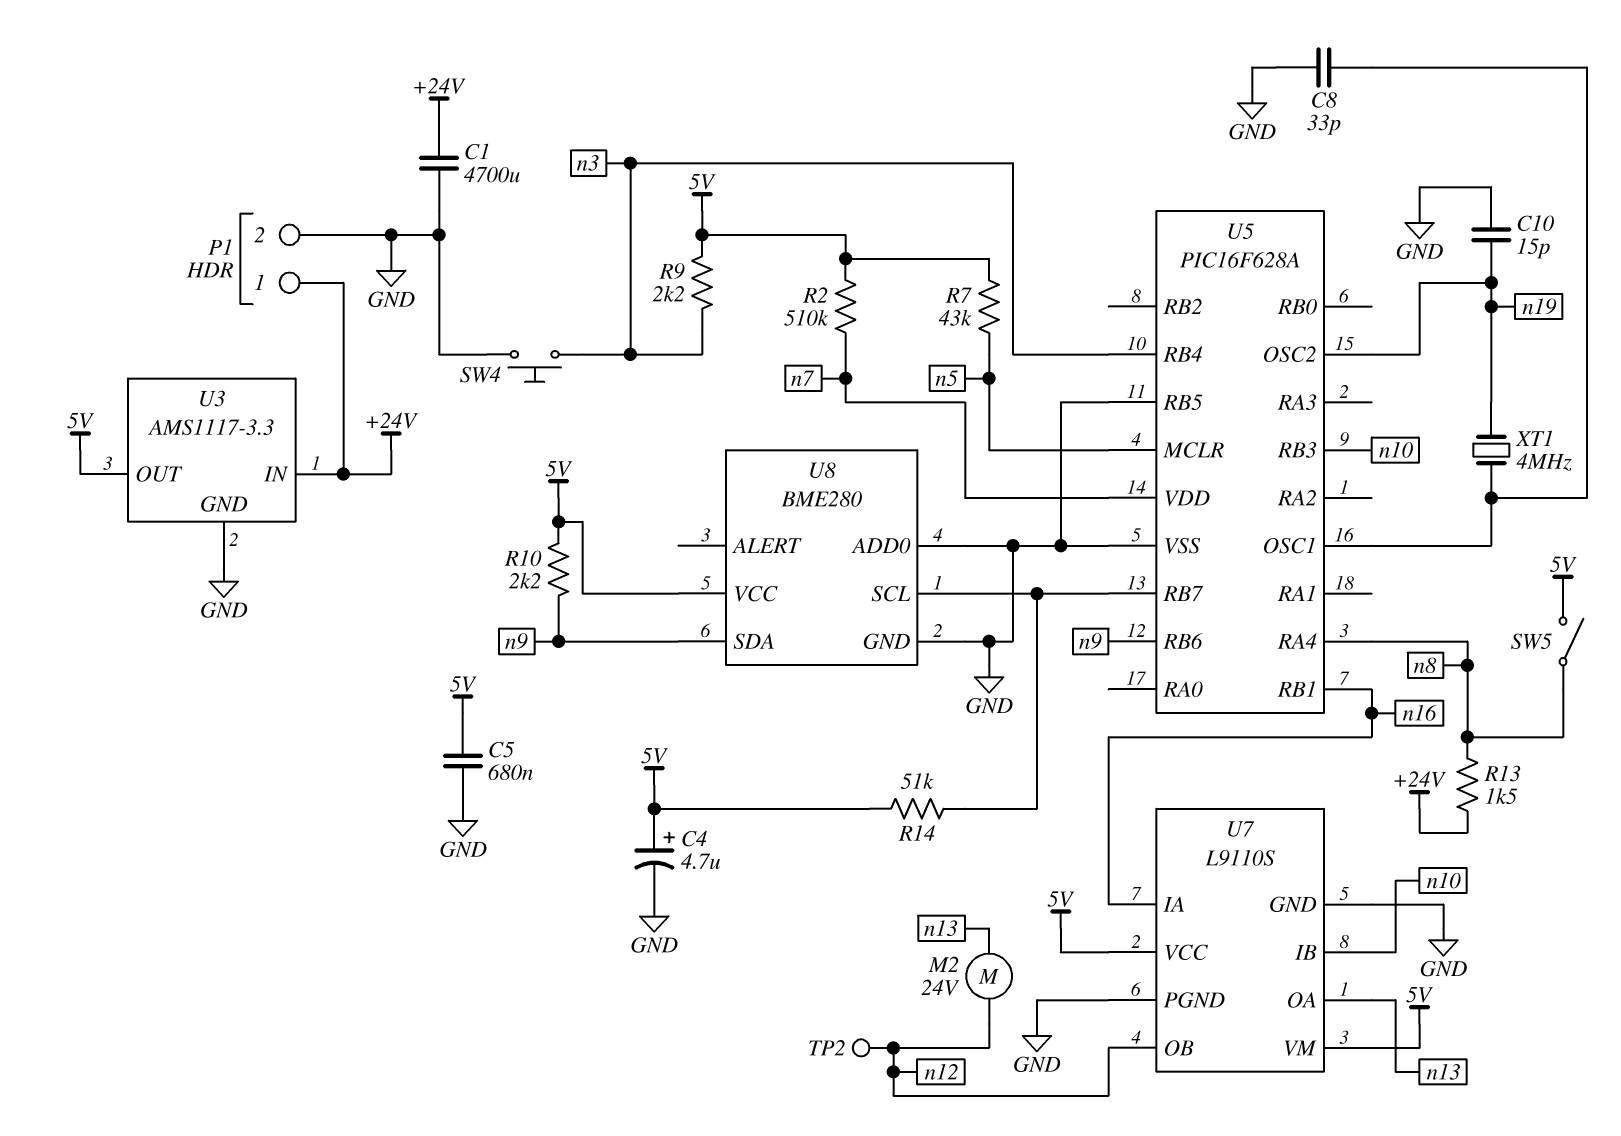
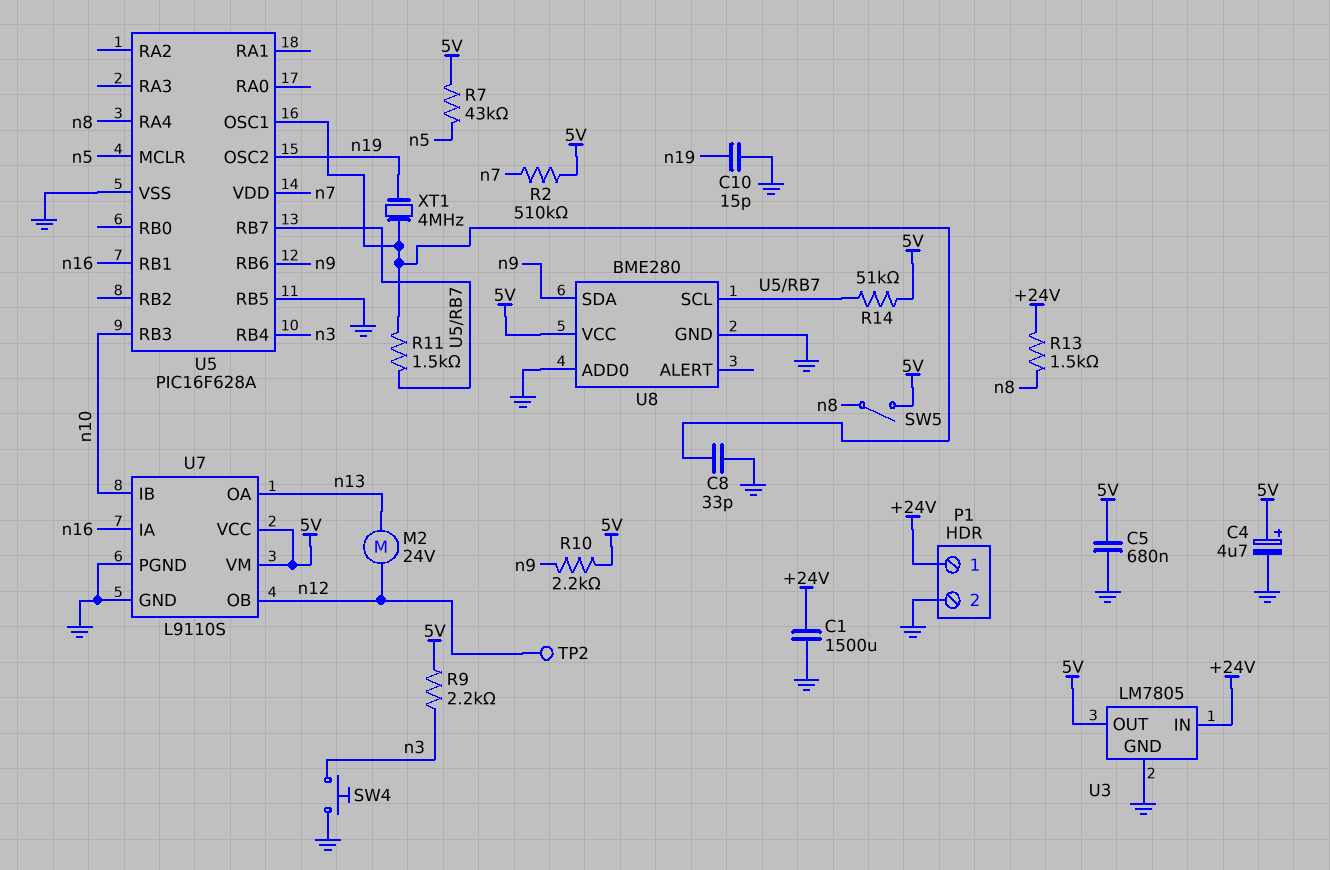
C1: 4700uF (+24V, GND) -> 1500uF (+24V, GND)
R11: none -> 1.5k (U5/OSC1, U5/RB7)
U3: AMS1117-3.3 -> LM7805

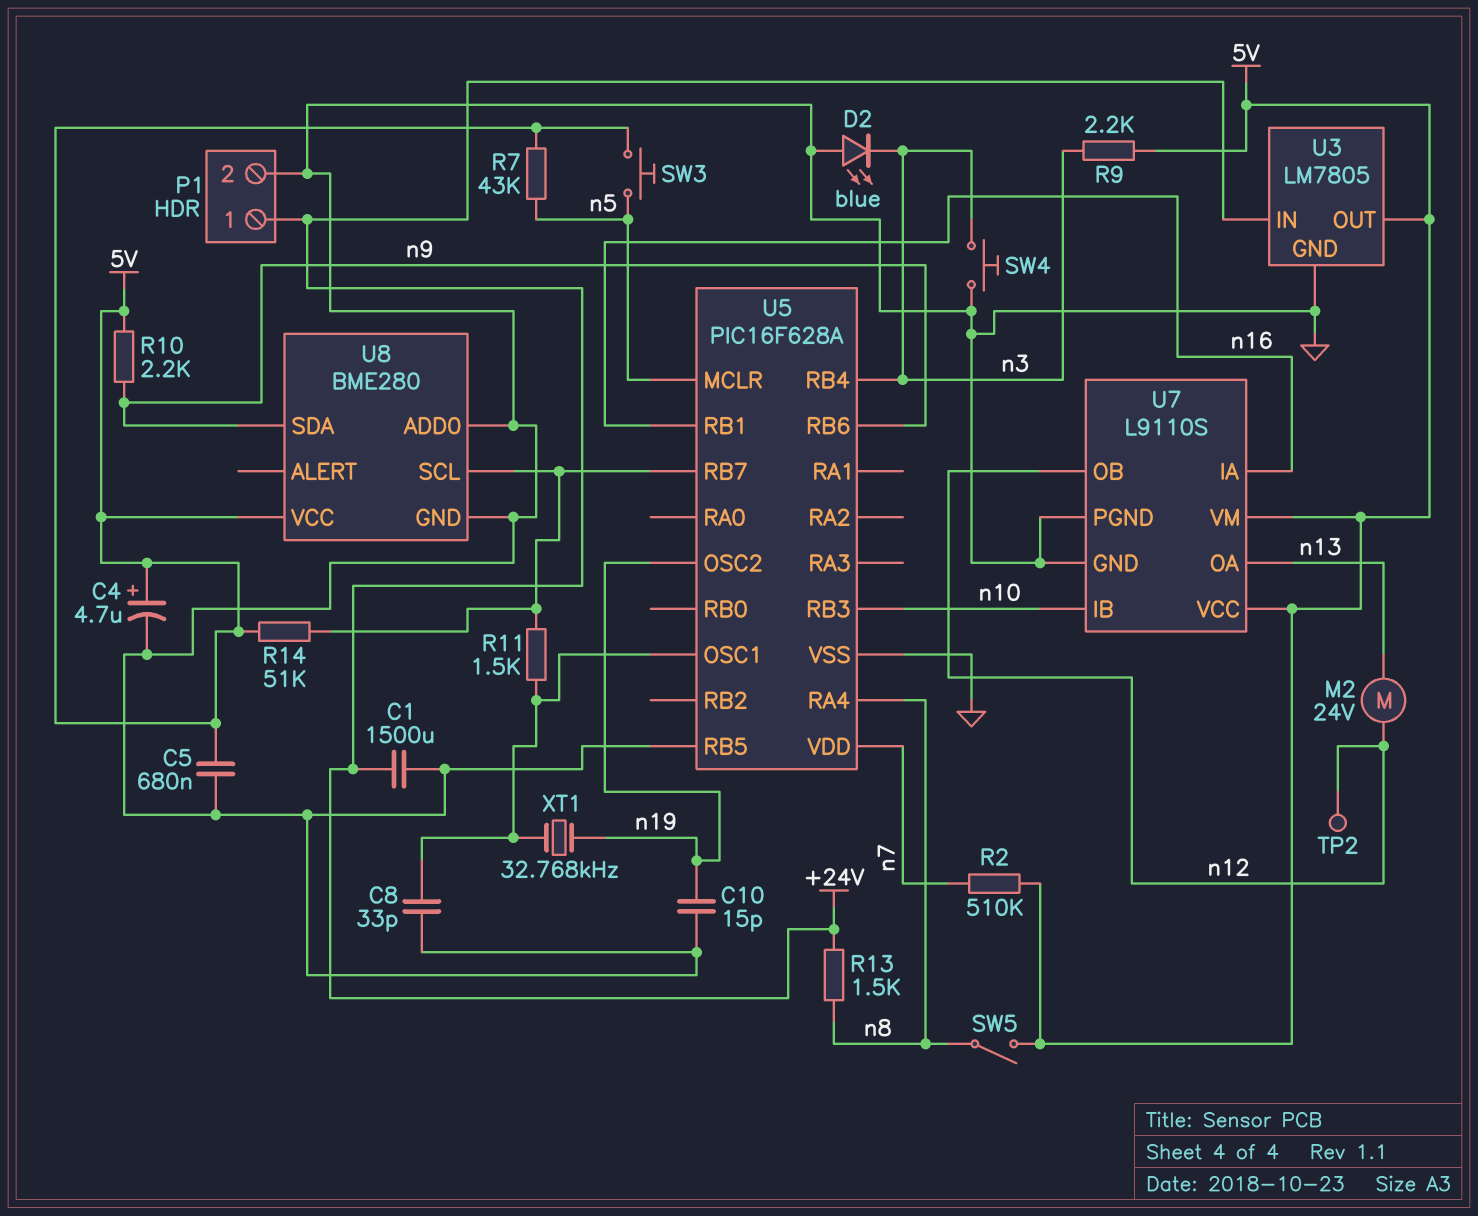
D2: none -> LED blue (A GND, K n3)
SW3: none -> button (5V, n5)
XT1: 4MHz (U5/OSC1, n19) -> 32.768kHz (U5/OSC1, n19)

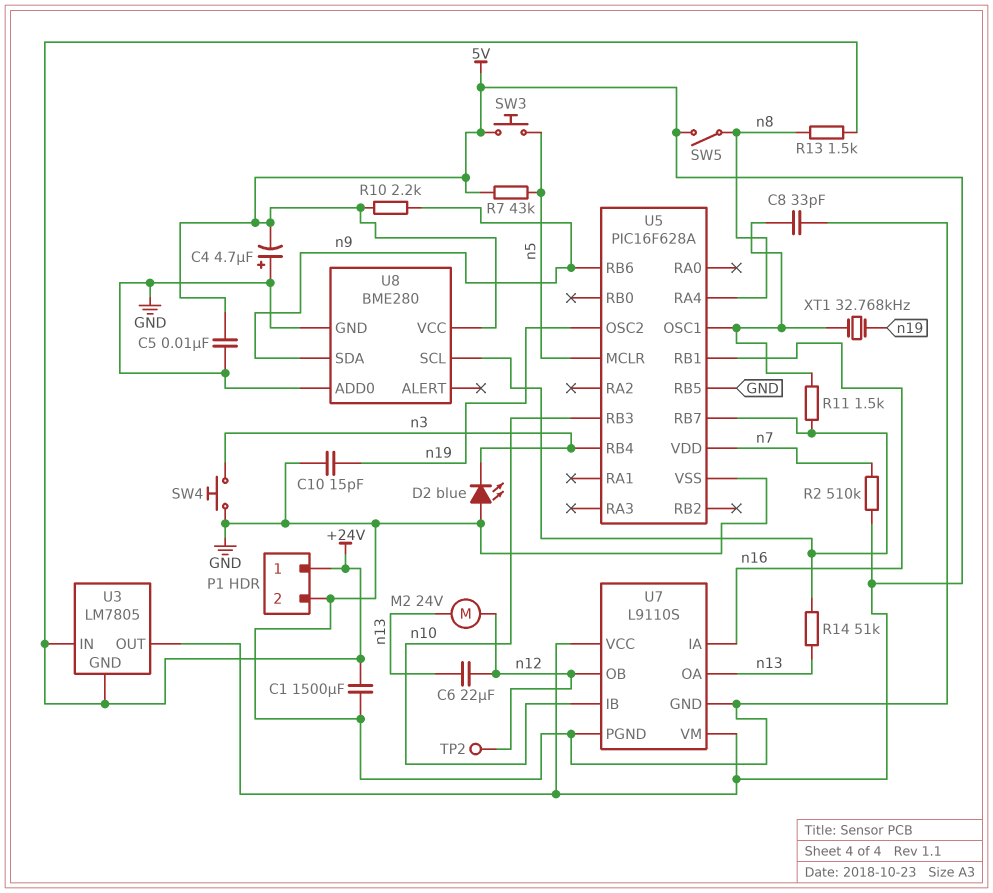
C4: 4.7uF (plus 5V, minus GND) -> 4.7uF (plus GND, minus 5V)
C5: 680nF (5V, GND) -> 10nF (5V, GND)
C6: none -> 22uF (n12, n13)
R9: 2.2k (5V, n3) -> none
R14: 51k (5V, U5/RB7) -> 51k (U5/RB7, n13)
U3 pin GND: GND -> +24V

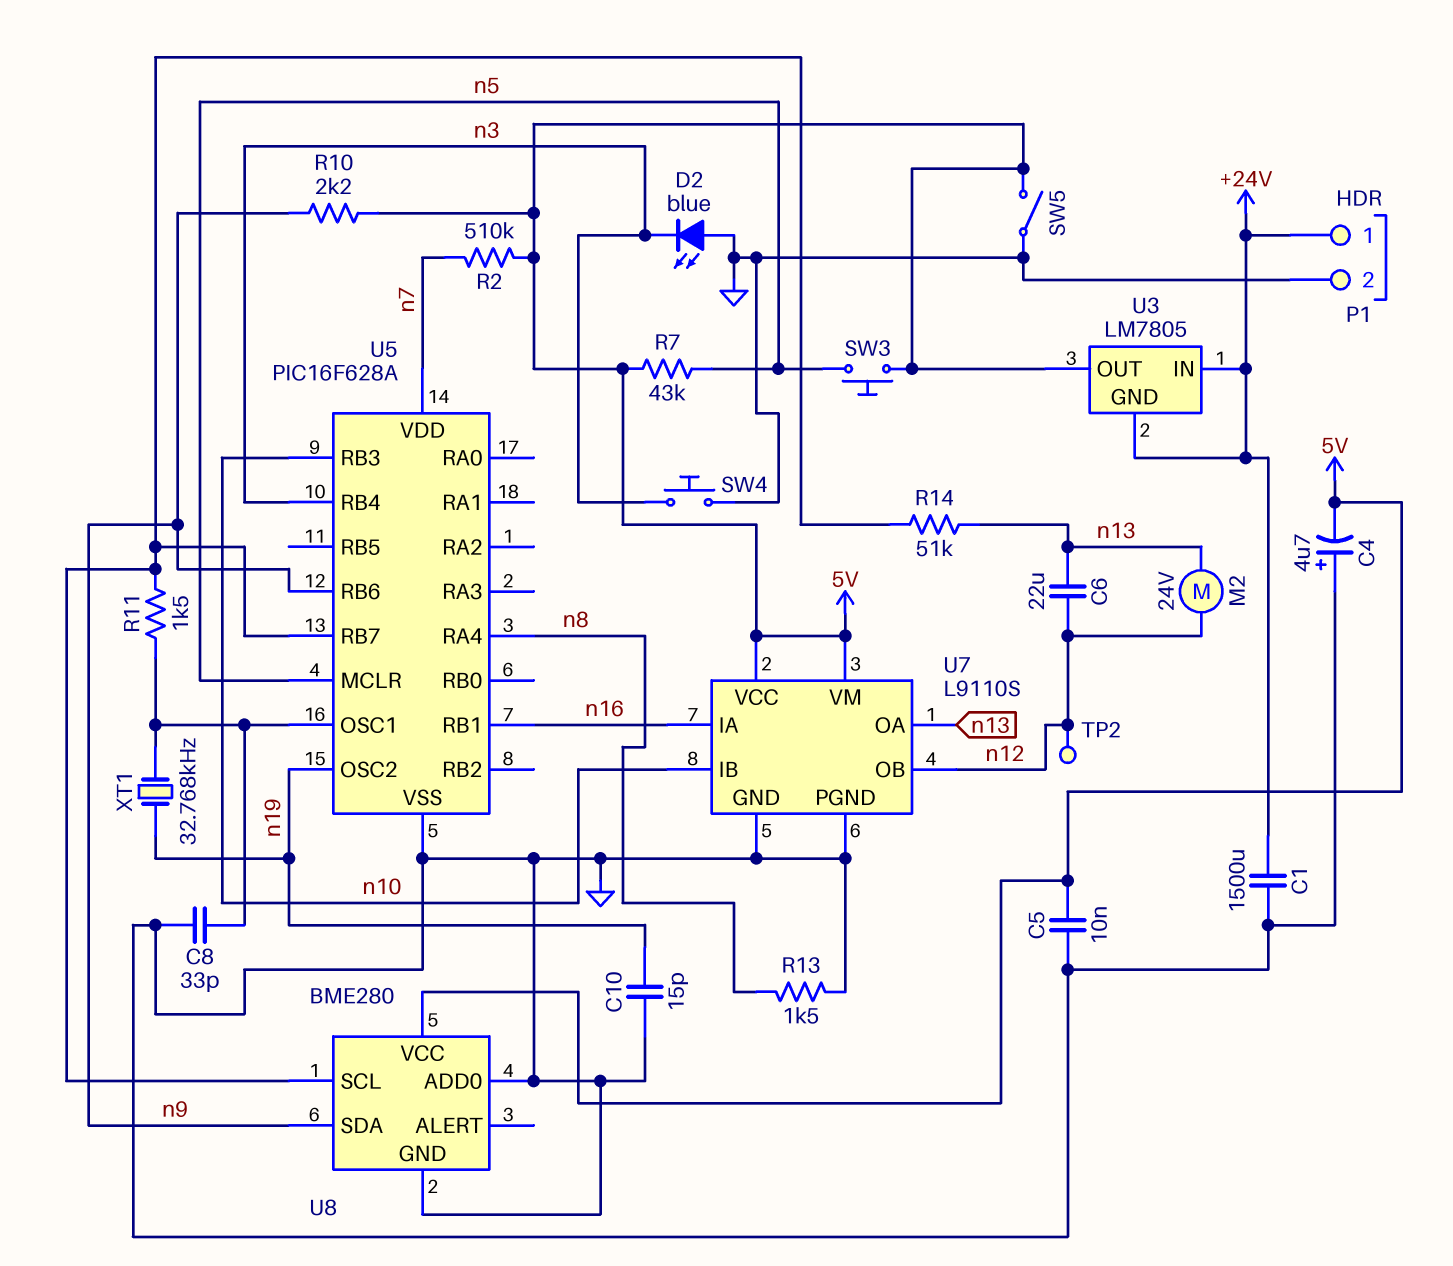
R13: 1.5k (+24V, n8) -> 1.5k (GND, n8)
SW5: switch (5V, n8) -> switch (5V, GND)
U5 pin RB5: GND -> none

